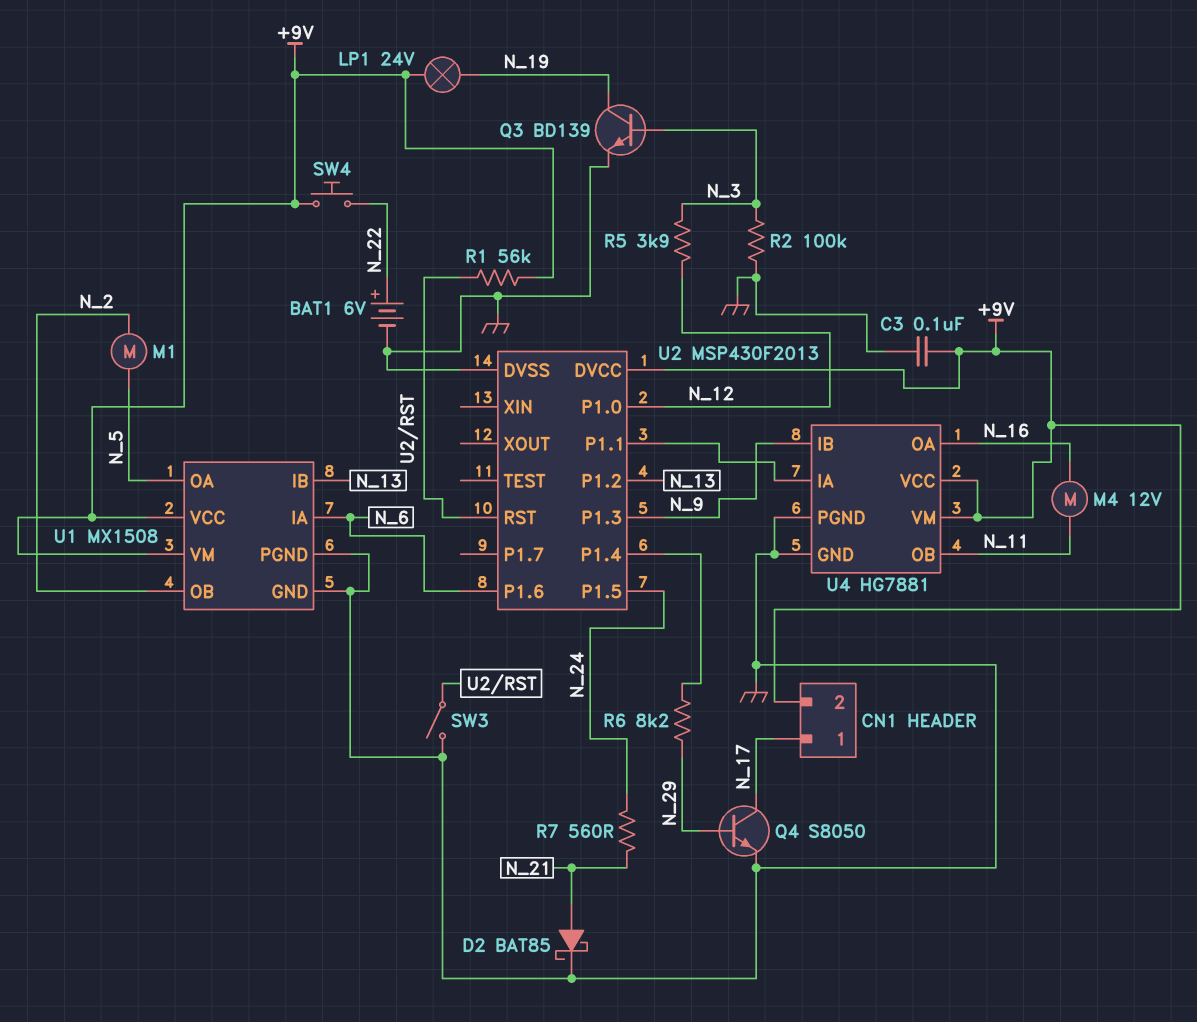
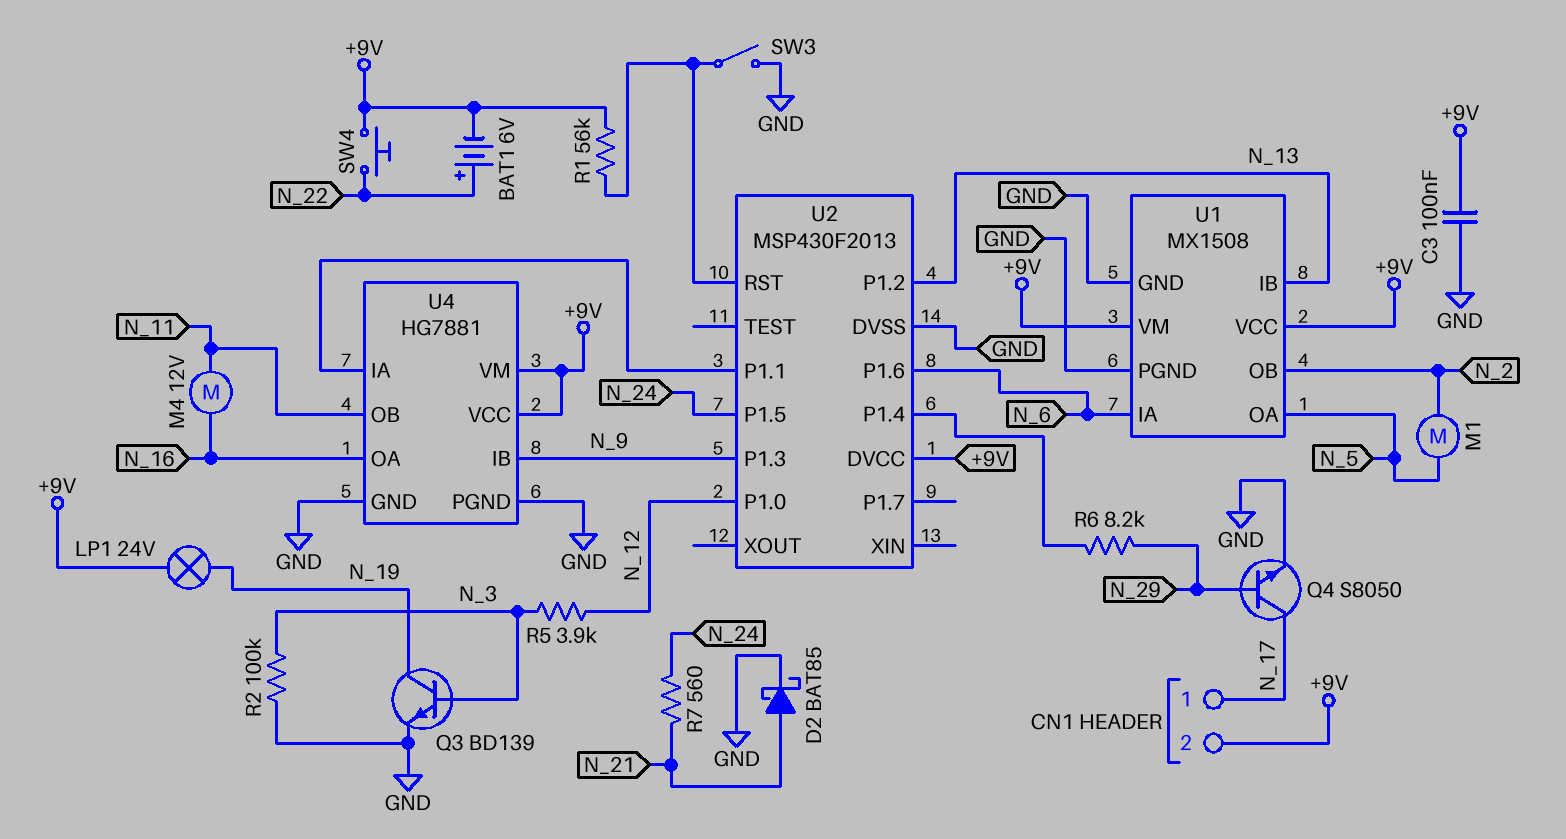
BAT1: 6V (plus N_22, minus GND) -> 6V (plus N_22, minus +9V)

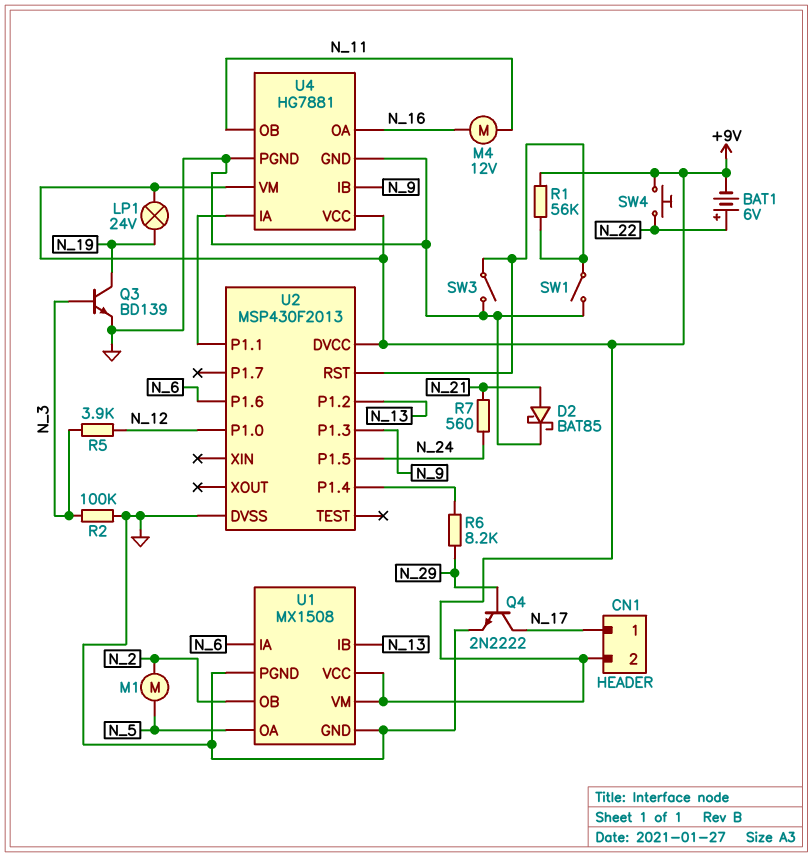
C3: 100nF (+9V, GND) -> none
Q4: NPN S8050 (B N_29, C N_17, E GND) -> NPN 2N2222 (B N_29, C N_17, E GND)
SW1: none -> switch (GND, U2/RST)

